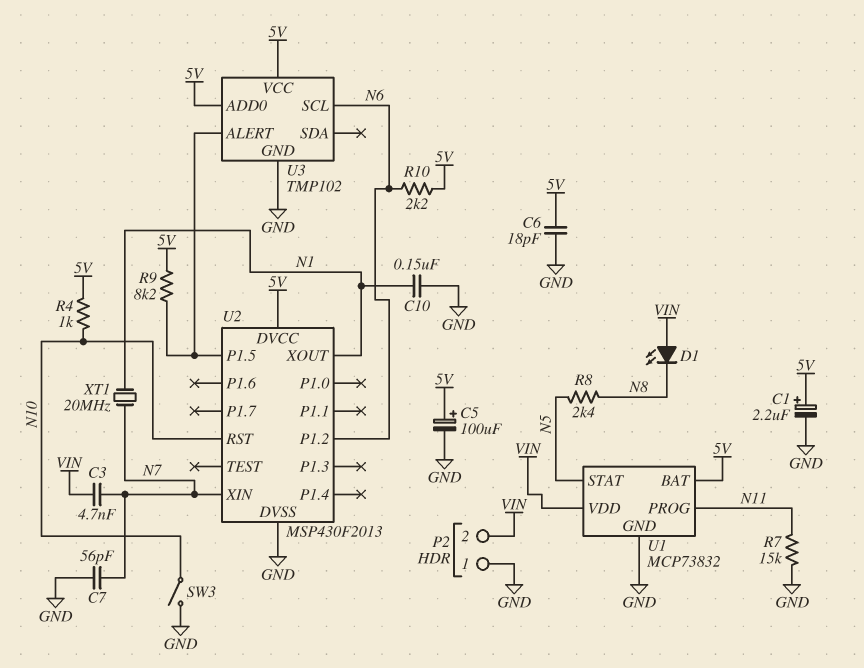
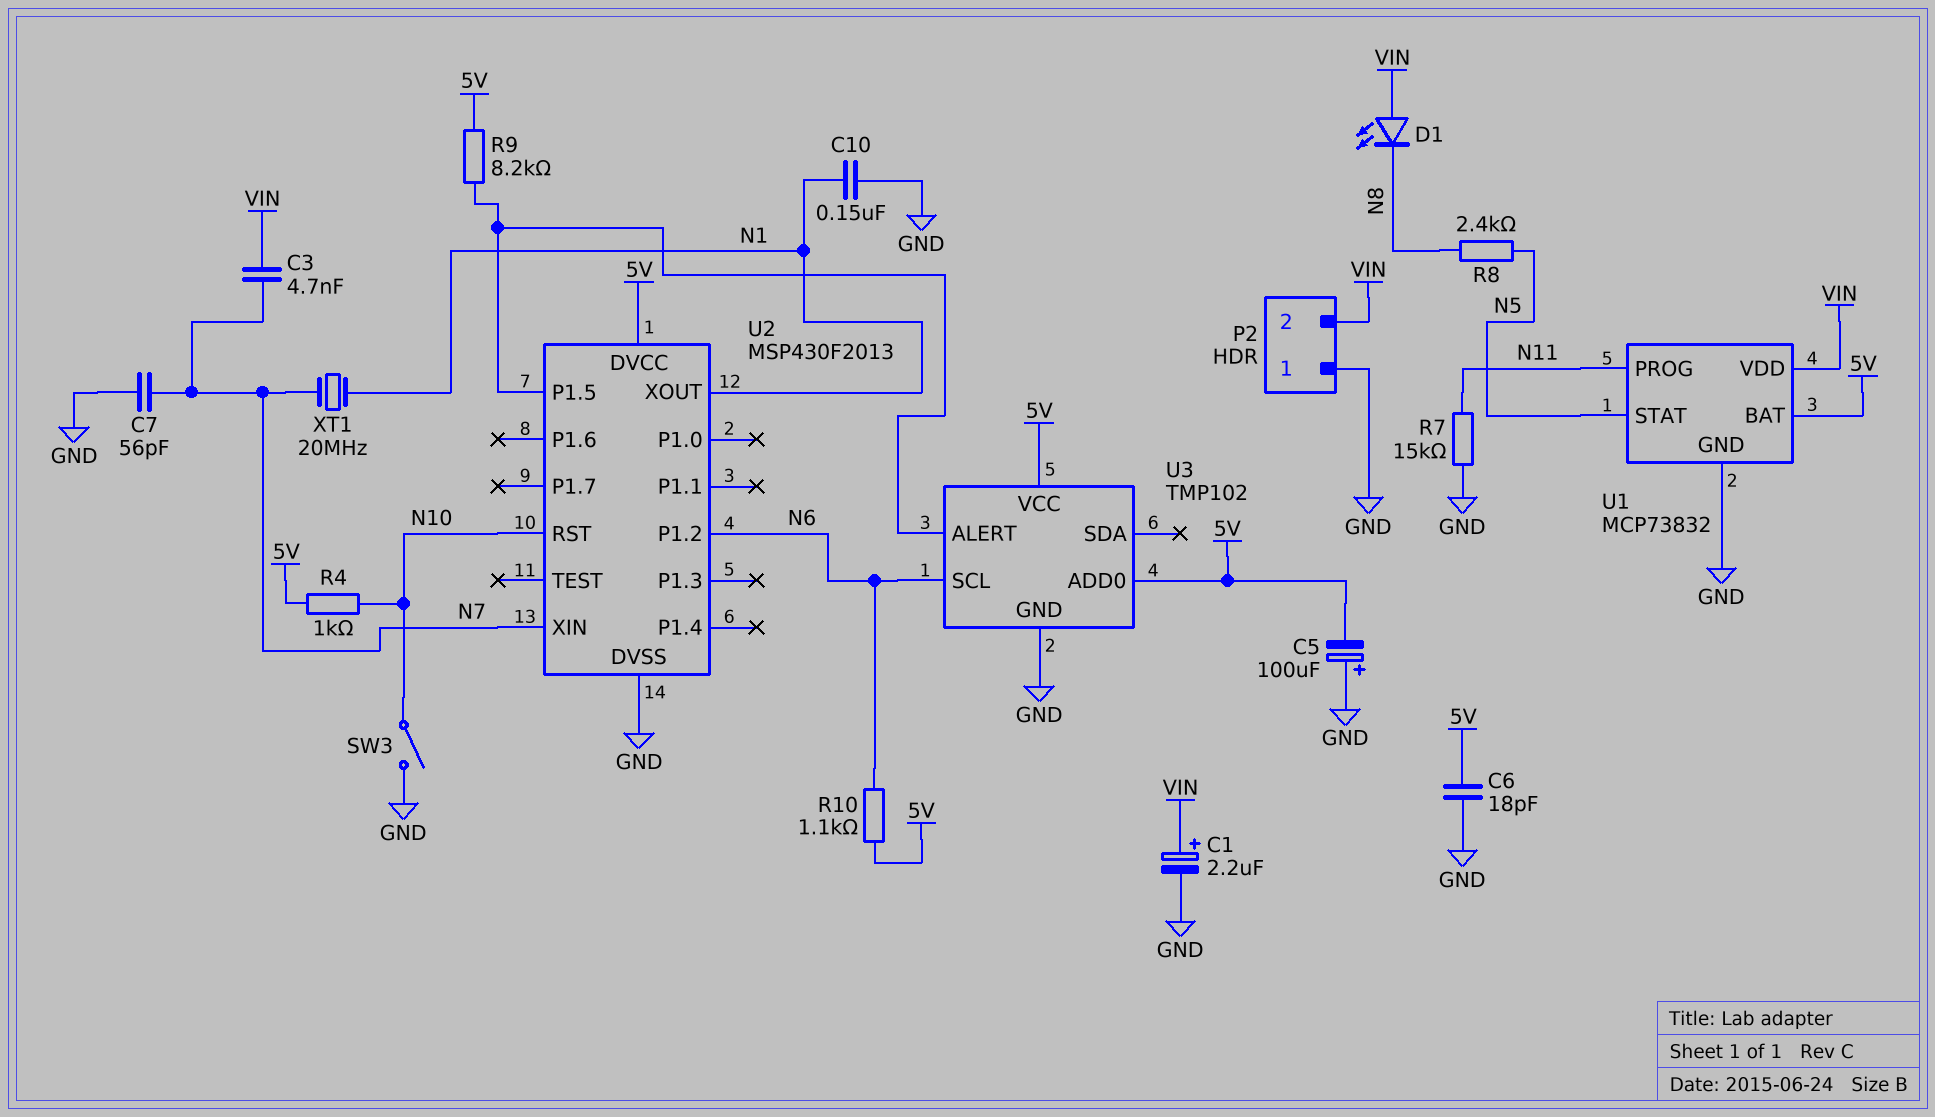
C1: 2.2uF (plus 5V, minus GND) -> 2.2uF (plus VIN, minus GND)
C5: 100uF (plus 5V, minus GND) -> 100uF (plus GND, minus 5V)
R10: 2.2k (5V, N6) -> 1.1k (5V, N6)

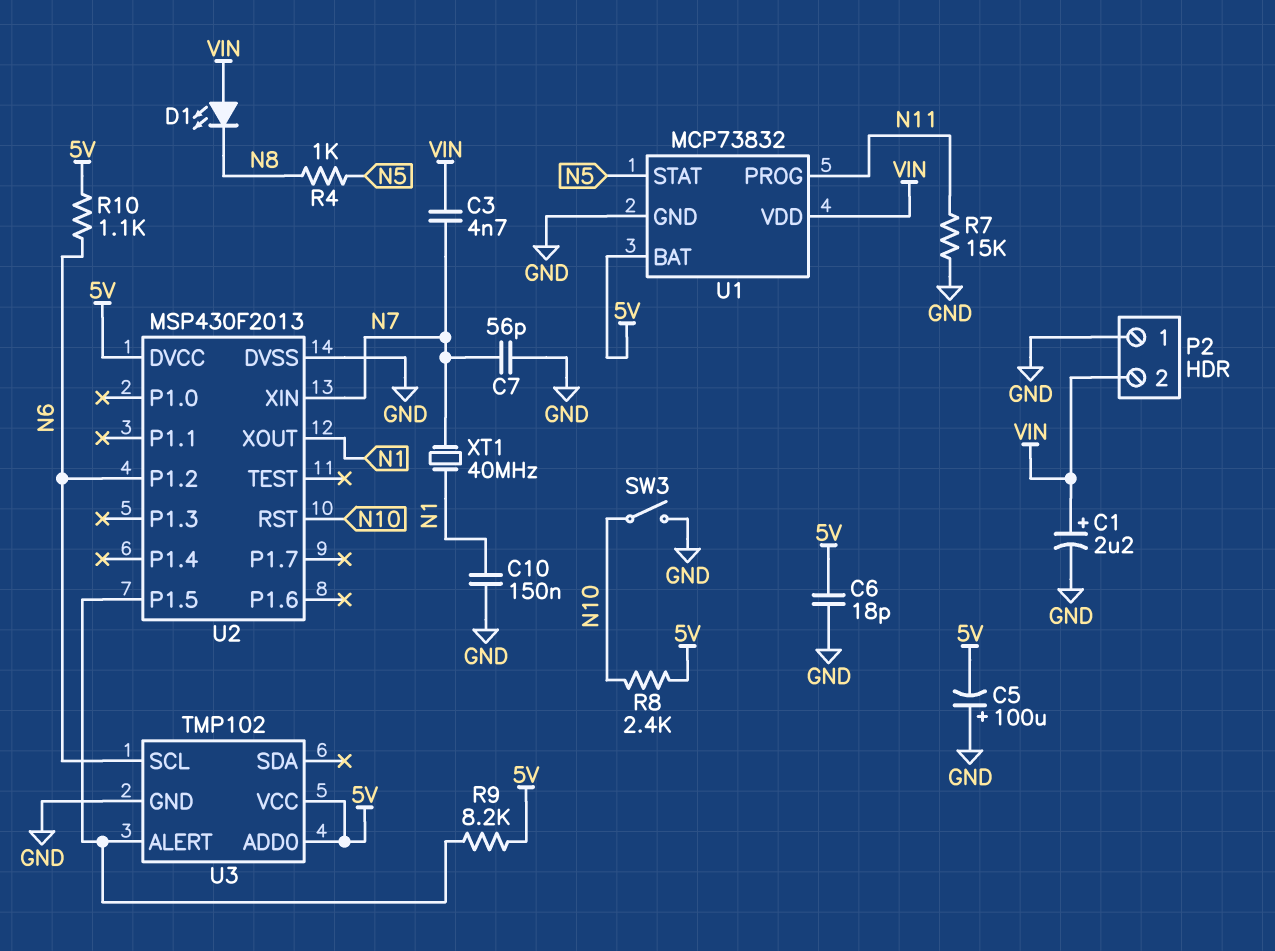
R4: 1k (5V, N10) -> 1k (N5, N8)
R8: 2.4k (N5, N8) -> 2.4k (5V, N10)
XT1: 20MHz (N1, N7) -> 40MHz (N1, N7)

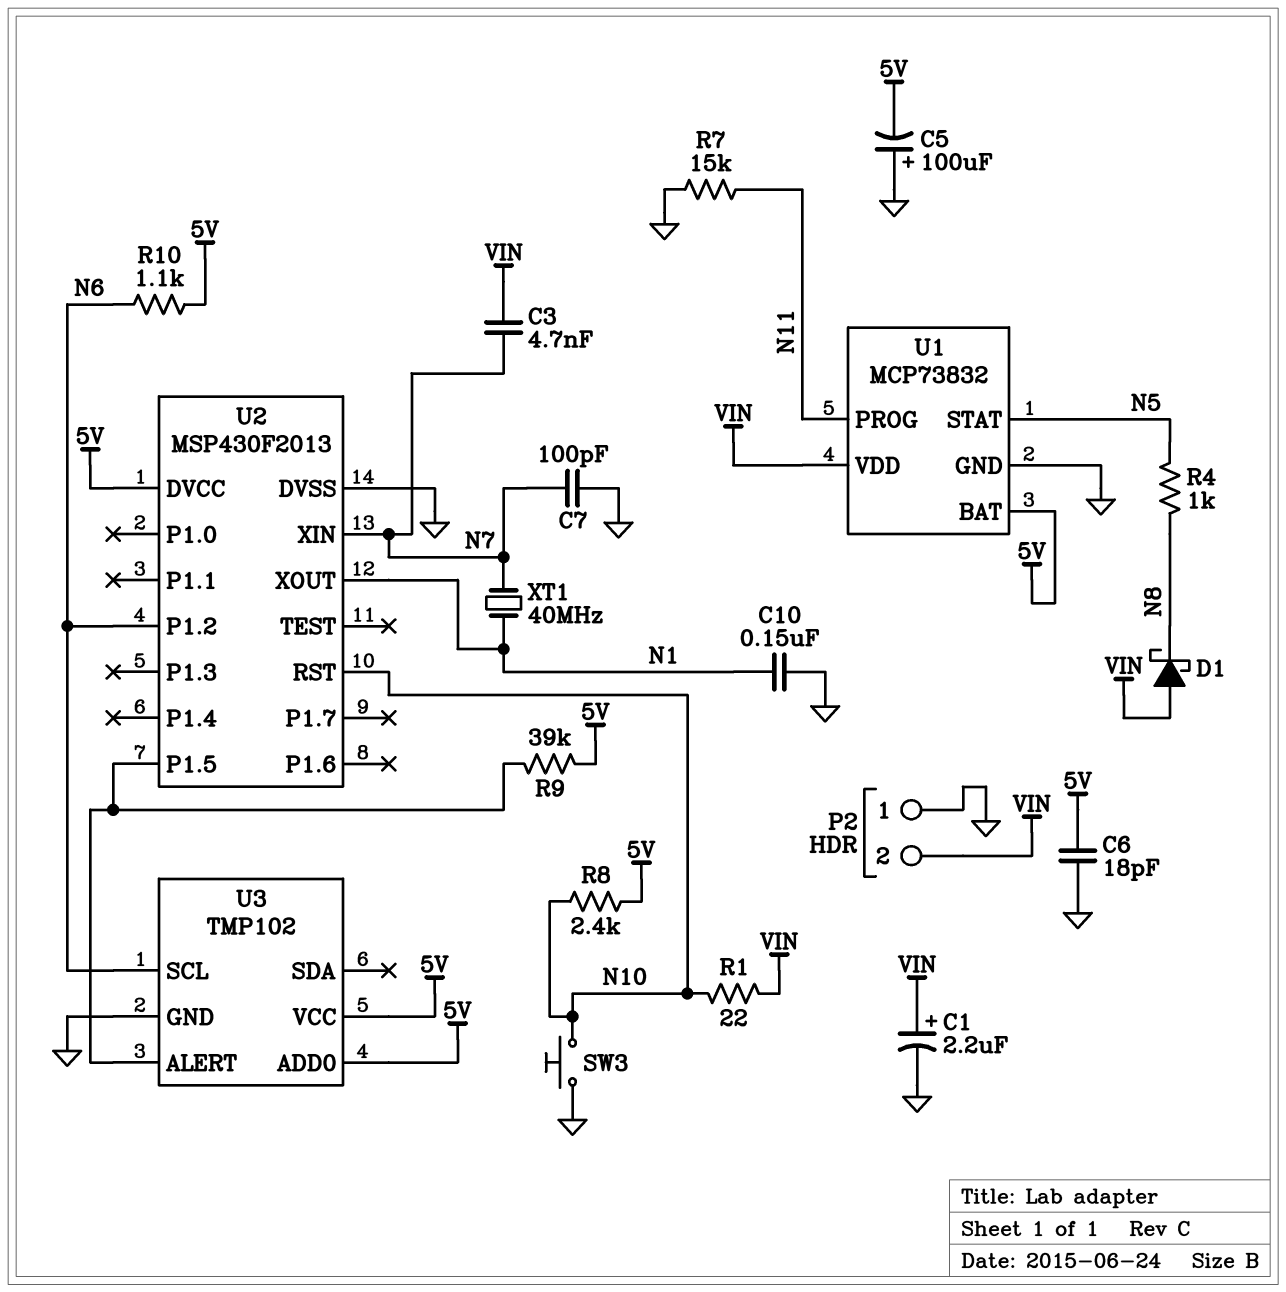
C7: 56pF (GND, N7) -> 100pF (GND, N7)
D1: LED (A VIN, K N8) -> schottky (A VIN, K N8)
R1: none -> 22 (N10, VIN)
R9: 8.2k (5V, U2/P1.5) -> 39k (5V, U2/P1.5)
SW3: switch (GND, N10) -> button (GND, N10)

